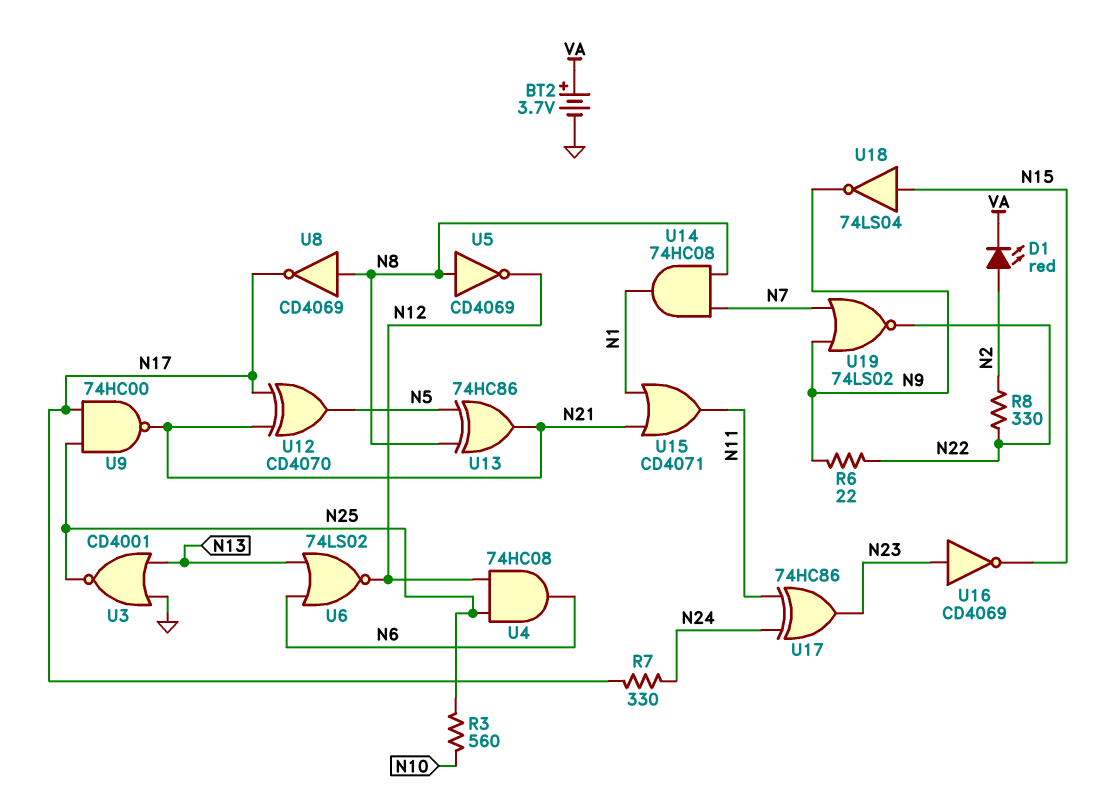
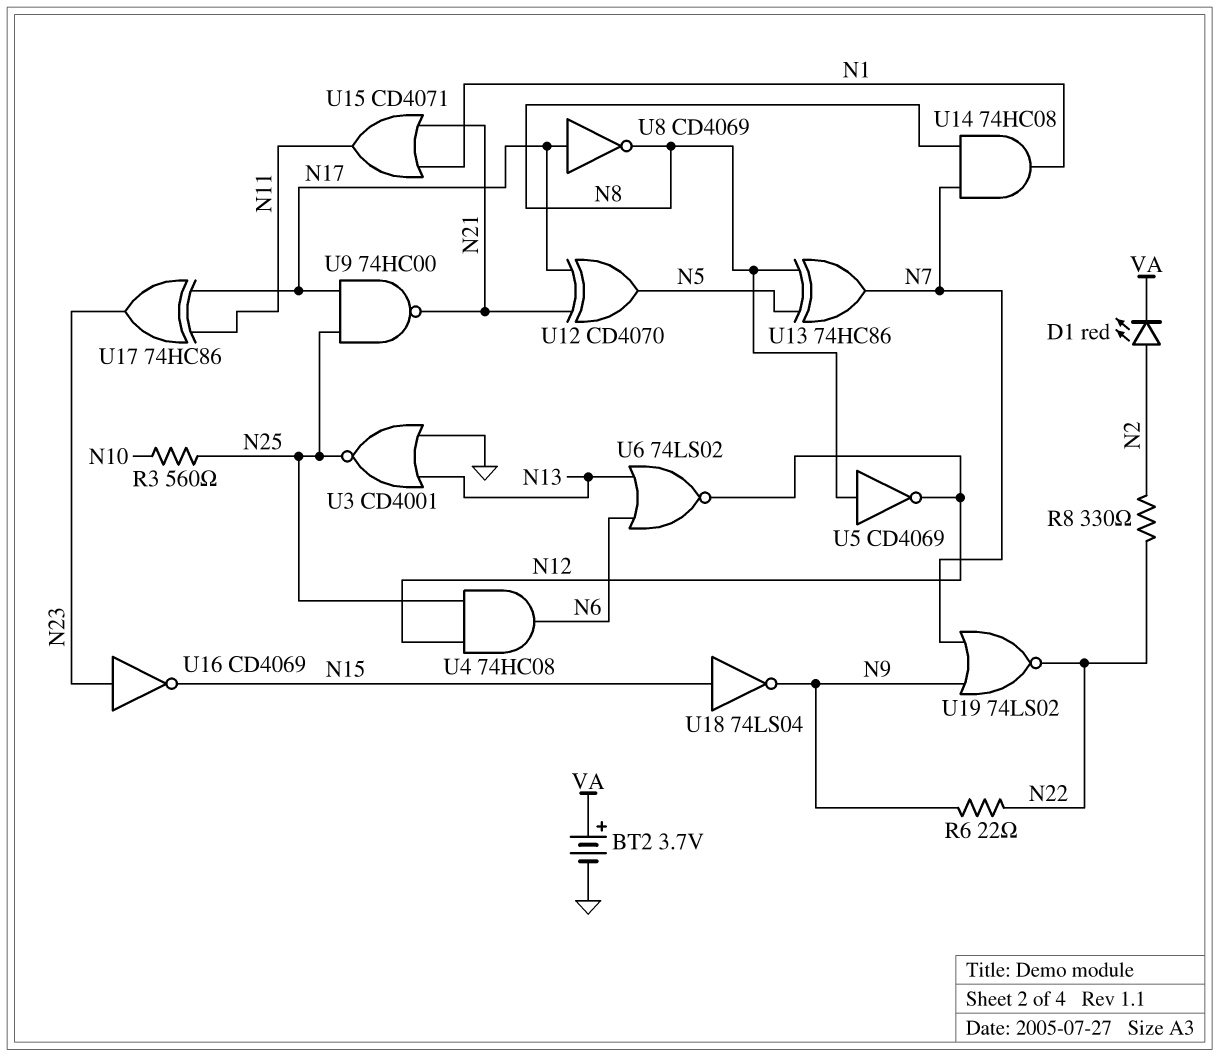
R7: 330 (N17, N24) -> none
U8: NOT CD4069 (in N8, out N17) -> NOT CD4069 (in N17, out N8)
U13: XOR 74HC86 (in N5, in N8, out N21) -> XOR 74HC86 (in N5, in N8, out N7)
U17: XOR 74HC86 (in N11, in N24, out N23) -> XOR 74HC86 (in N11, in N17, out N23)

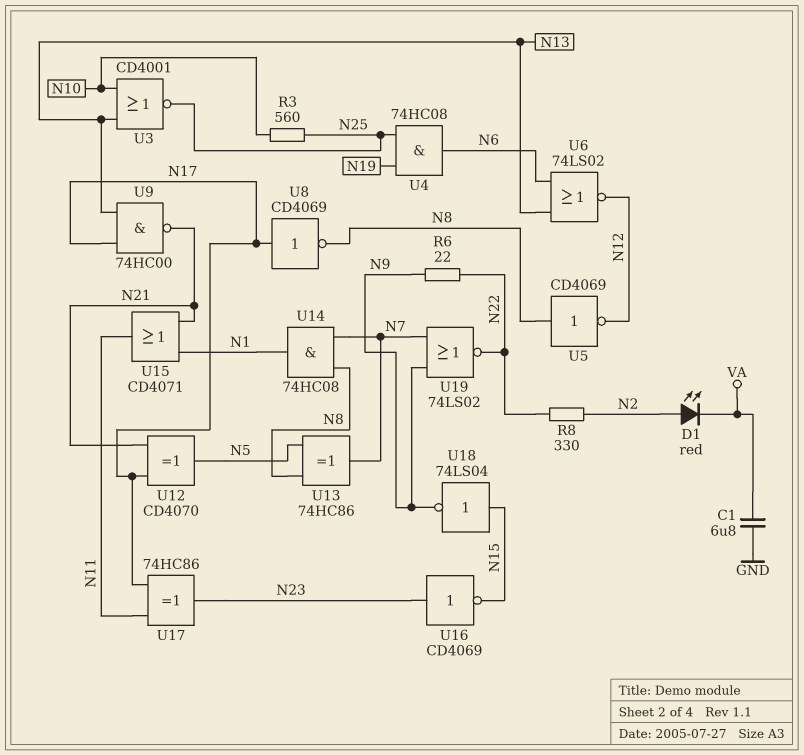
BT2: 3.7V (plus VA, minus GND) -> none
C1: none -> 6.8uF (GND, VA)
U3: NOR CD4001 (in GND, in N13, out N25) -> NOR CD4001 (in N10, in N13, out N25)
U4: AND 74HC08 (in N12, in N25, out N6) -> AND 74HC08 (in N19, in N25, out N6)
U9: NAND 74HC00 (in N17, in N25, out N21) -> NAND 74HC00 (in N13, in N17, out N21)

